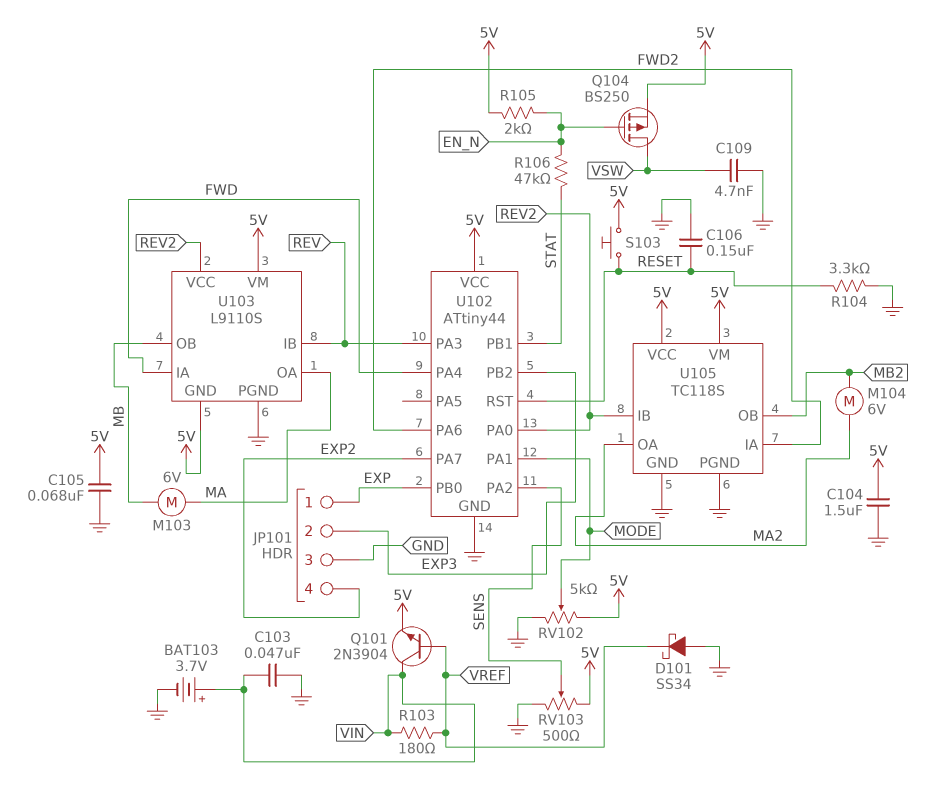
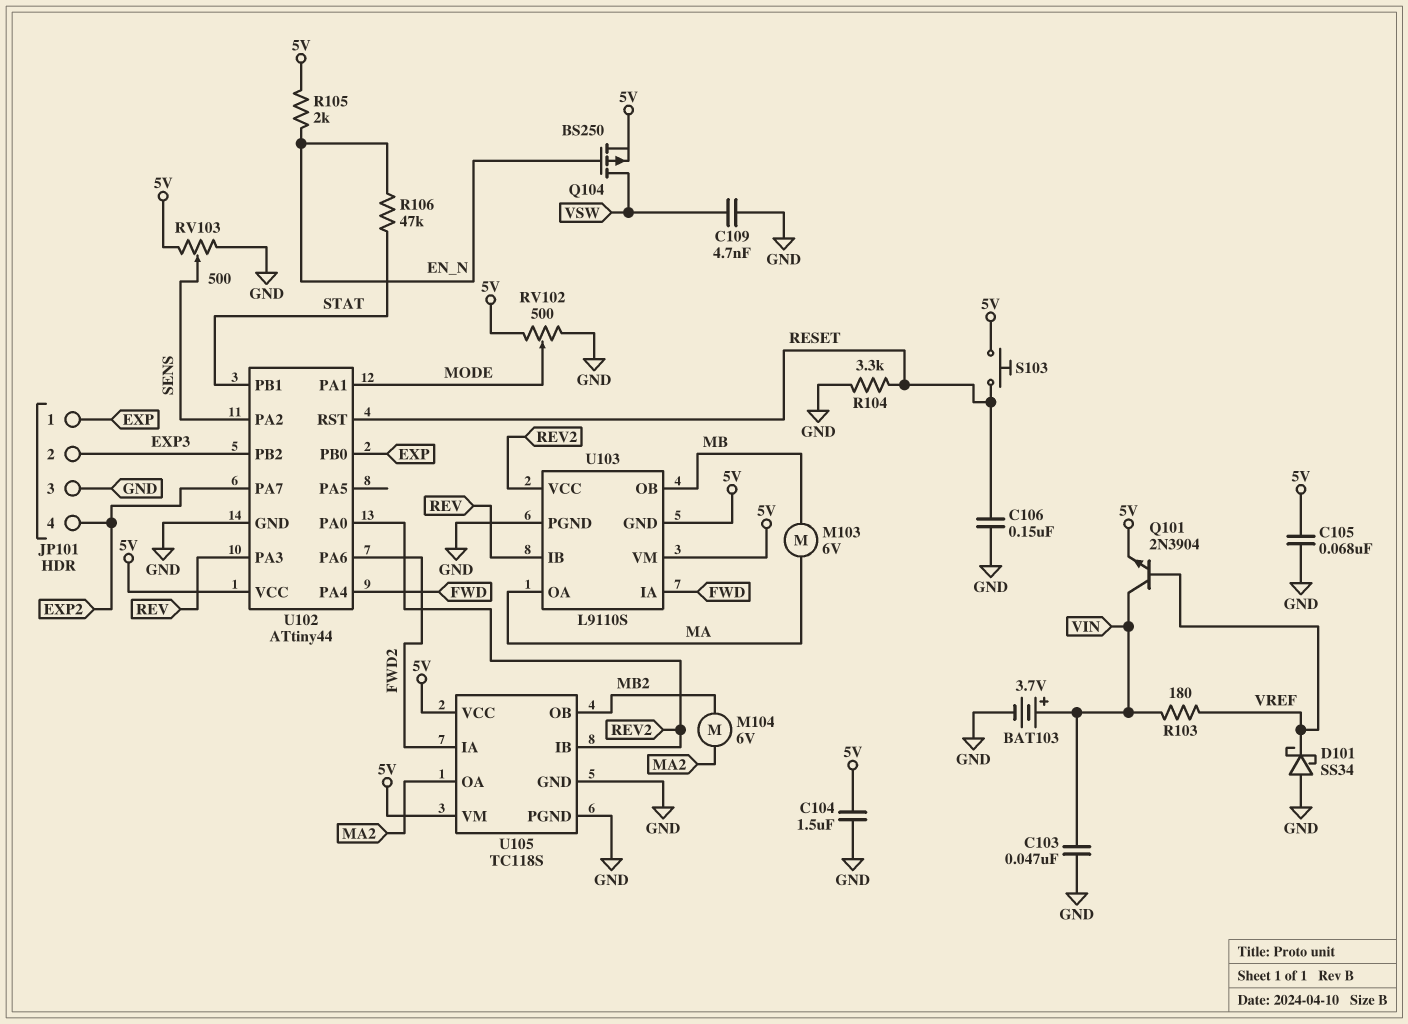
RV102: 5k (5V, GND, wiper MODE) -> 500 (5V, GND, wiper MODE)

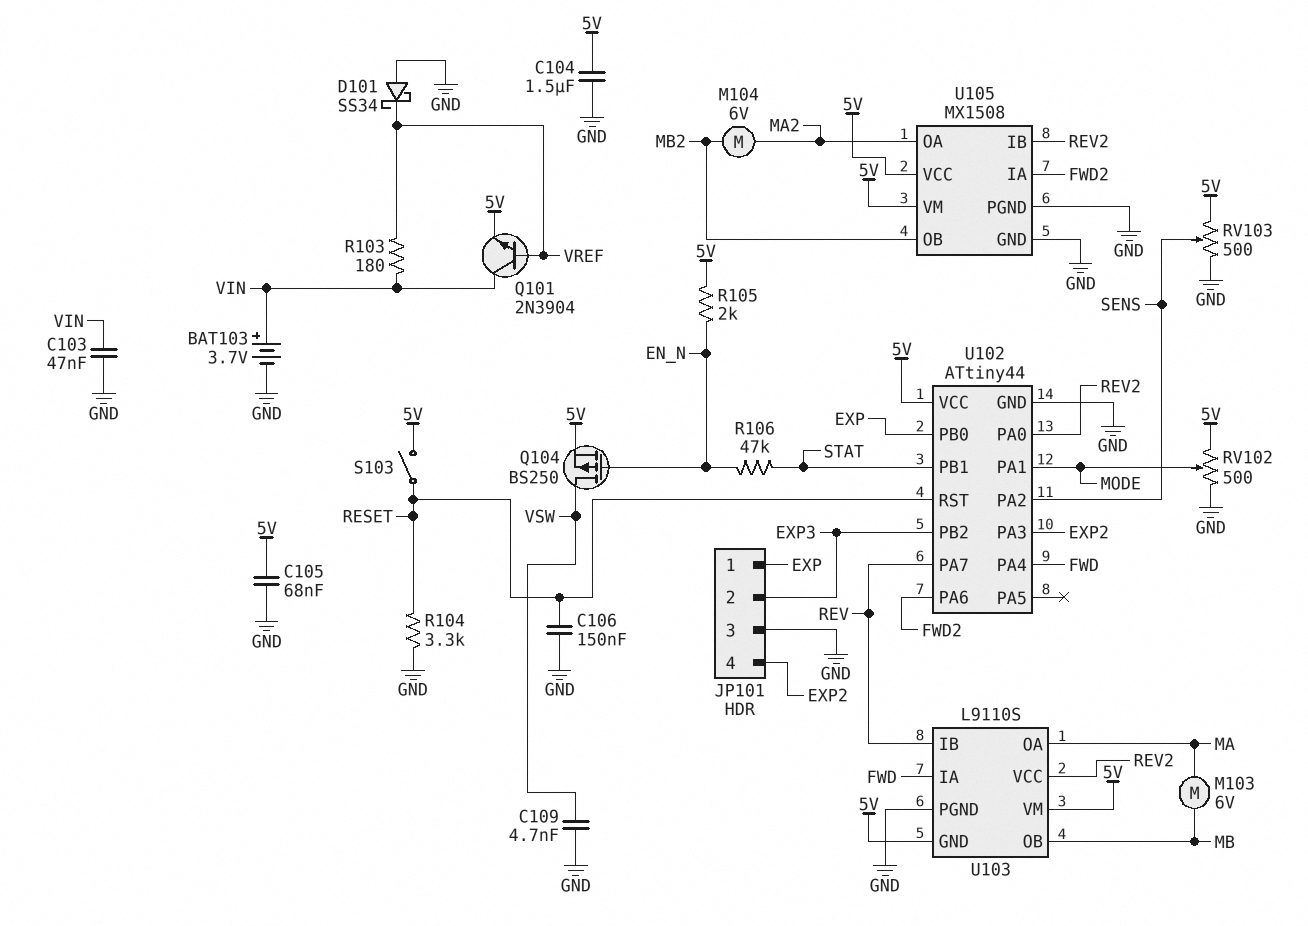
S103: button (5V, RESET) -> switch (5V, RESET)
U102 pin PA3: REV -> EXP2
U102 pin PA7: EXP2 -> REV
U105: TC118S -> MX1508

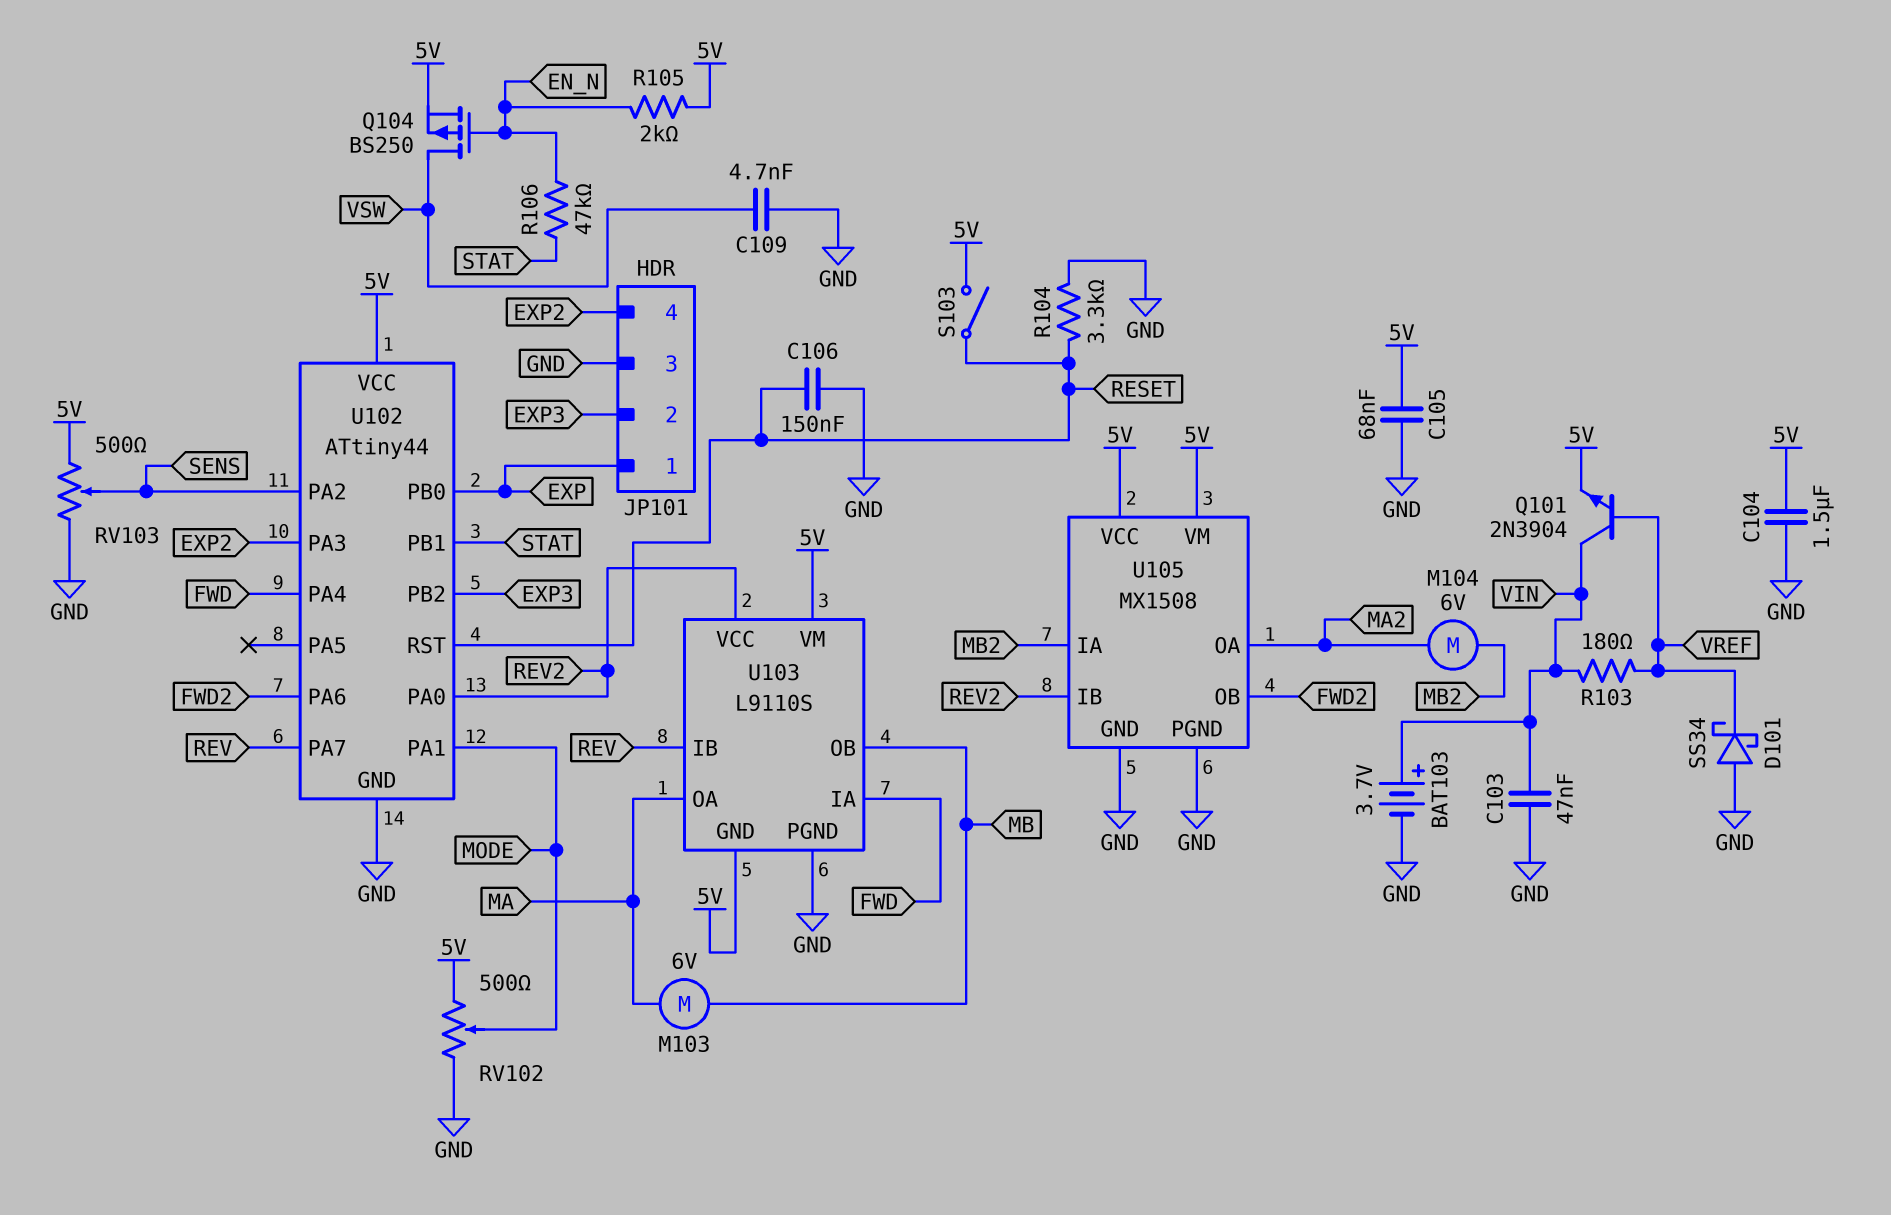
U105 pin IA: FWD2 -> MB2
U105 pin OB: MB2 -> FWD2

